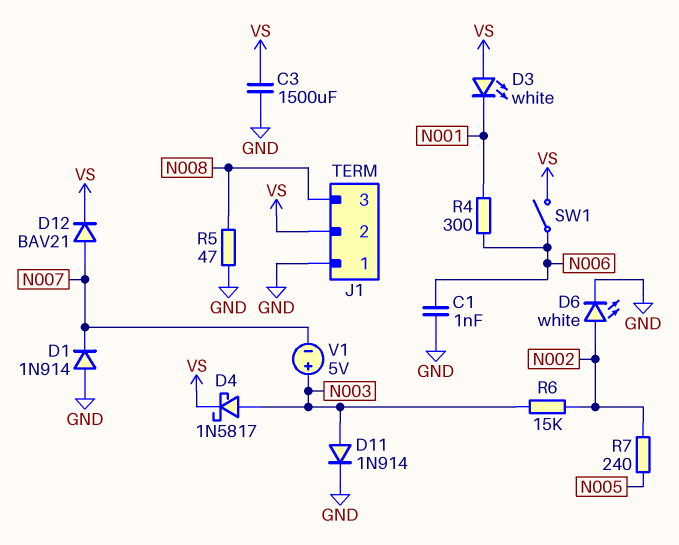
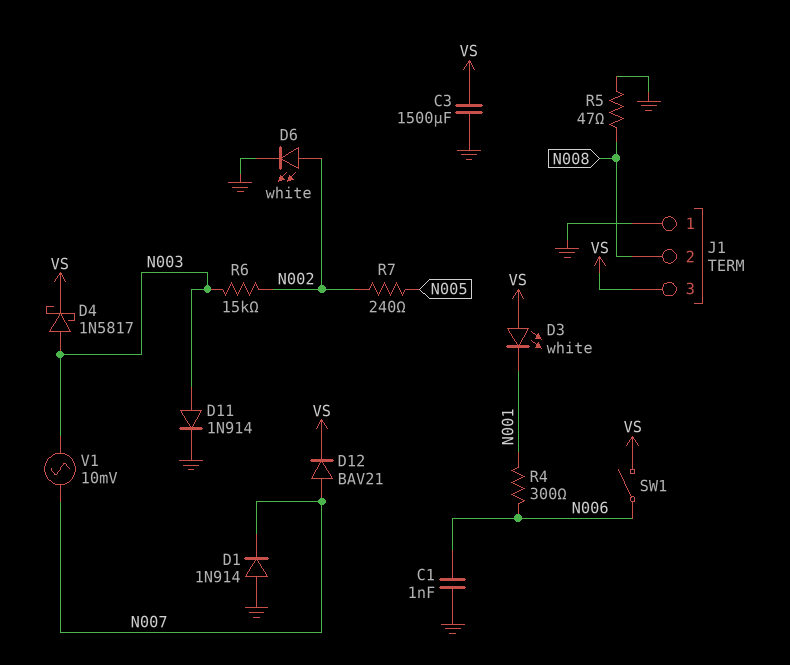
J1 pin 2: VS -> N008
J1 pin 3: N008 -> VS
V1: 5V (plus N003, minus N007) -> AC 10mV (N003, N007)

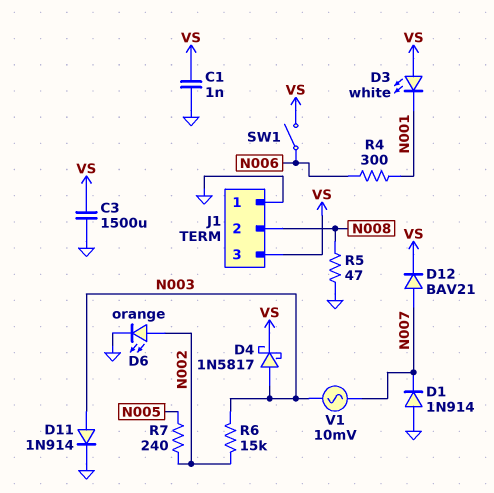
C1: 1nF (GND, N006) -> 1nF (GND, VS)
D6: LED white (A N002, K GND) -> LED orange (A N002, K GND)

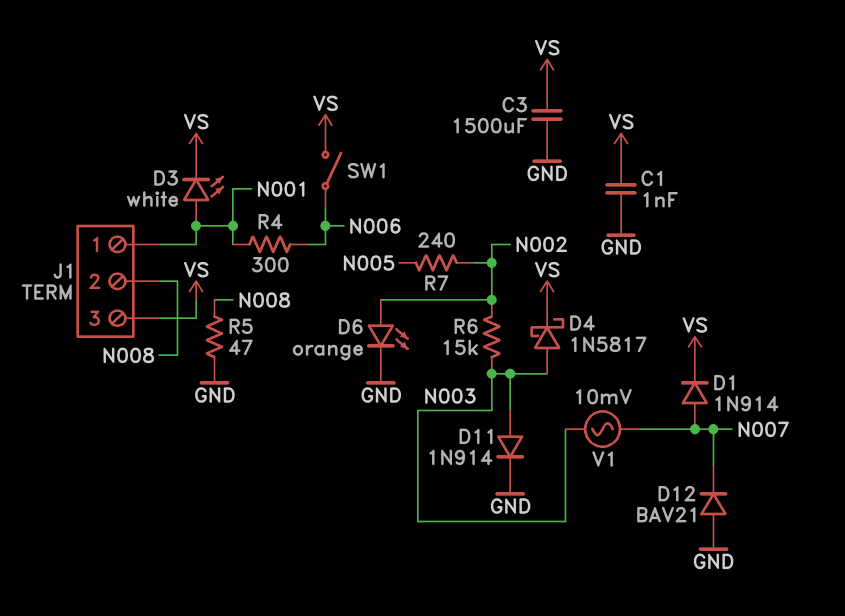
D1: diode 1N914 (A GND, K N007) -> diode 1N914 (A N007, K VS)
D3: LED white (A VS, K N001) -> LED white (A N001, K VS)
D12: diode BAV21 (A N007, K VS) -> diode BAV21 (A GND, K N007)
J1 pin 1: GND -> N001

